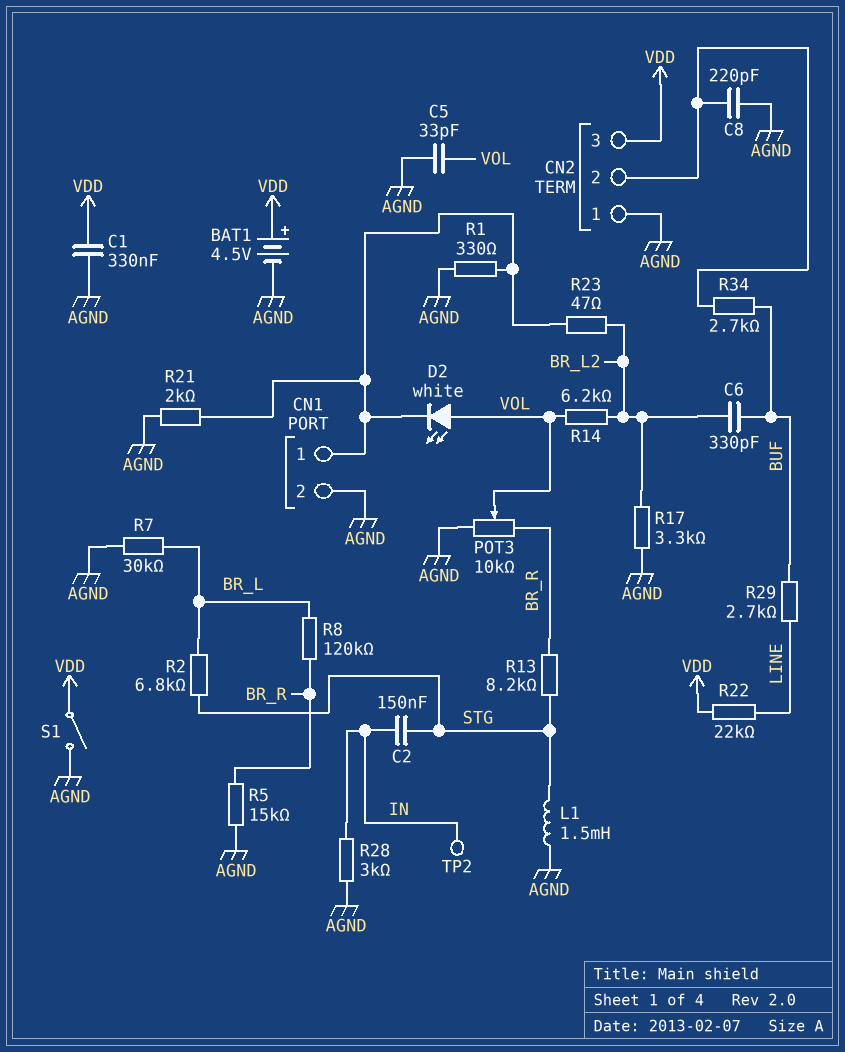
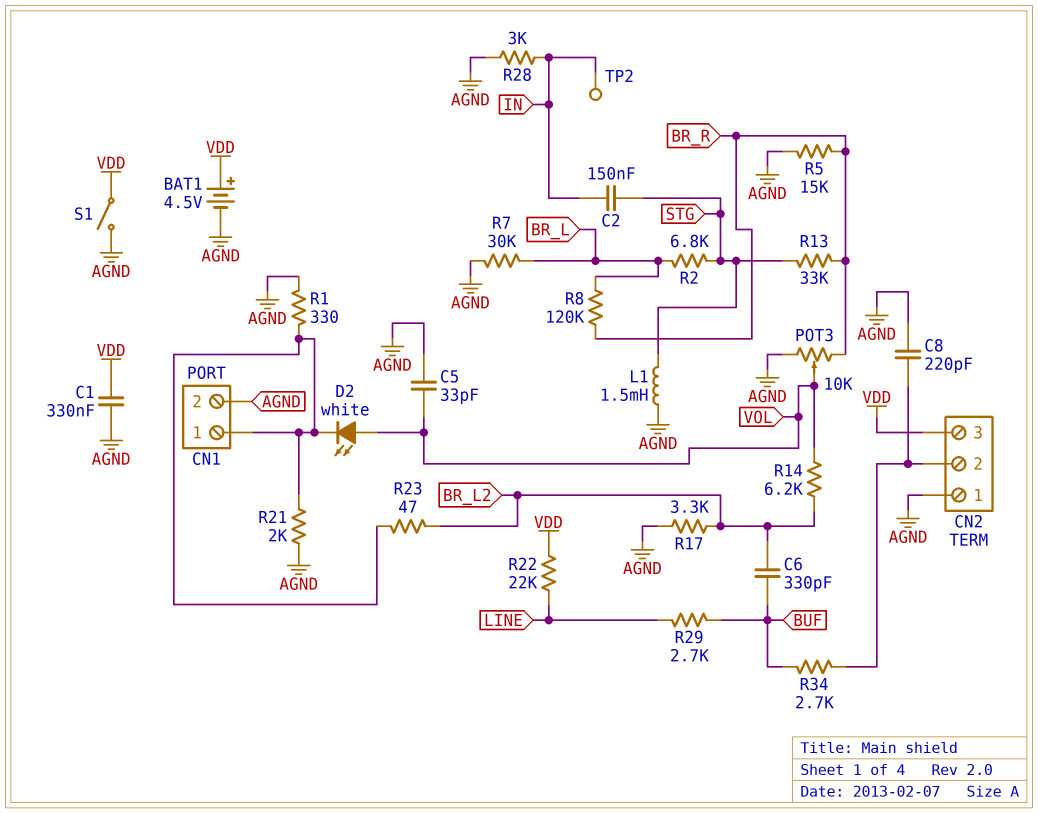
R13: 8.2k (BR_R, STG) -> 33k (BR_R, STG)

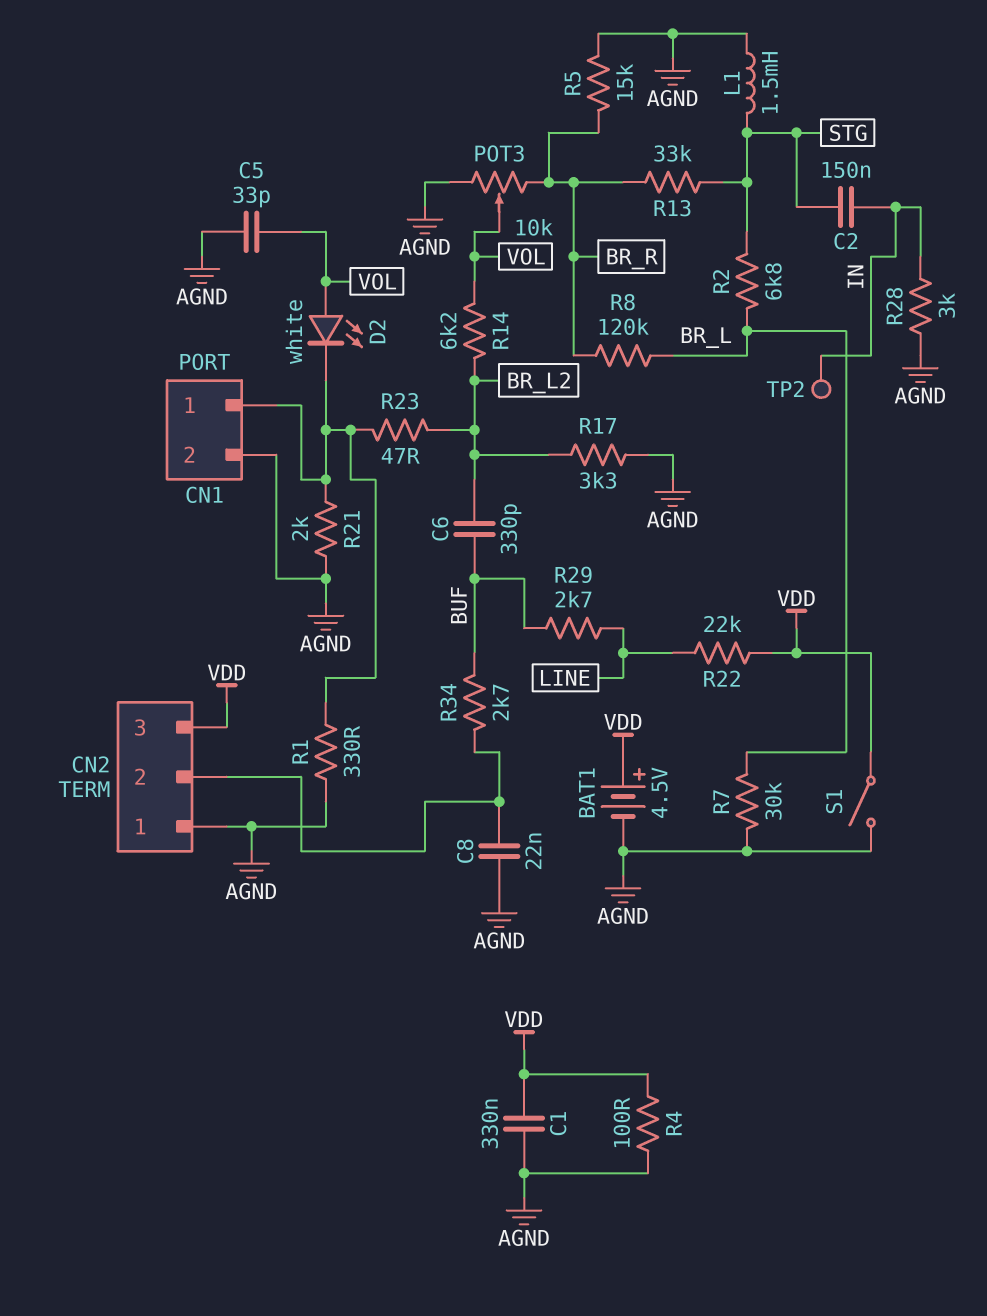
C8: 220pF (AGND, CN2/2) -> 22nF (AGND, CN2/2)
R4: none -> 100 (AGND, VDD)

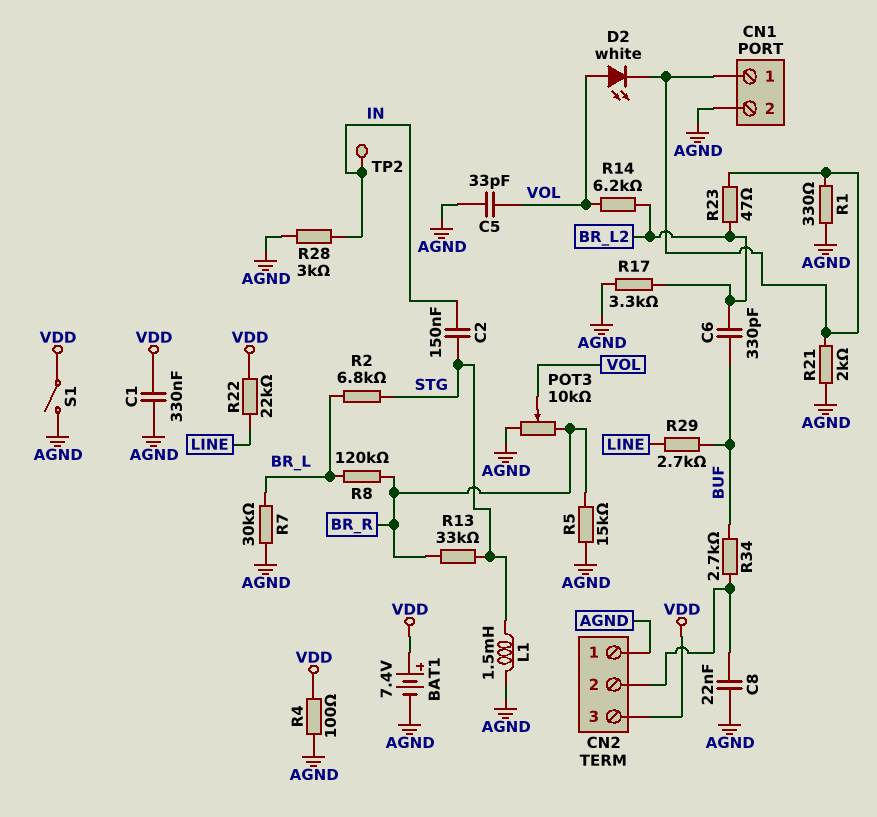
BAT1: 4.5V (plus VDD, minus AGND) -> 7.4V (plus VDD, minus AGND)

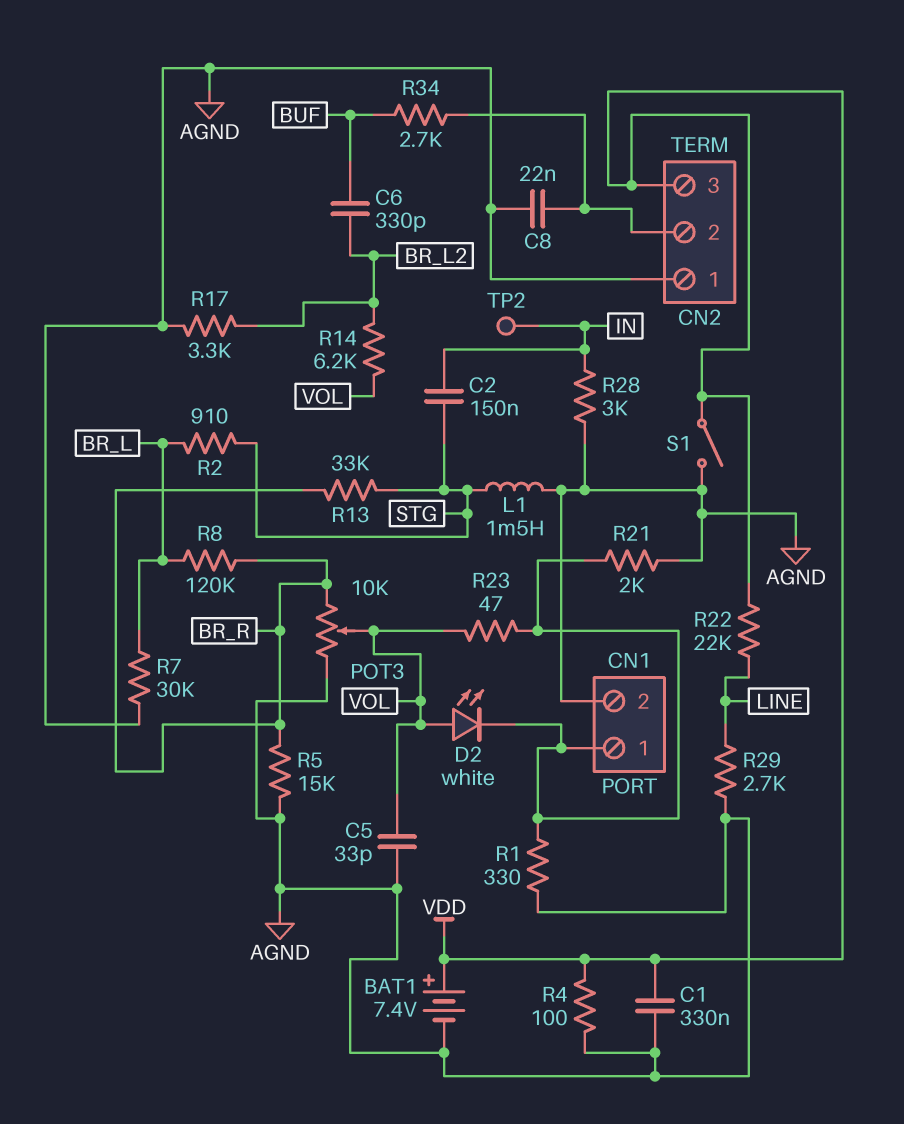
R2: 6.8k (BR_L, STG) -> 910 (BR_L, STG)
R23: 47 (BR_L2, CN1/1) -> 47 (CN1/1, VOL)
R29: 2.7k (BUF, LINE) -> 2.7k (AGND, LINE)

